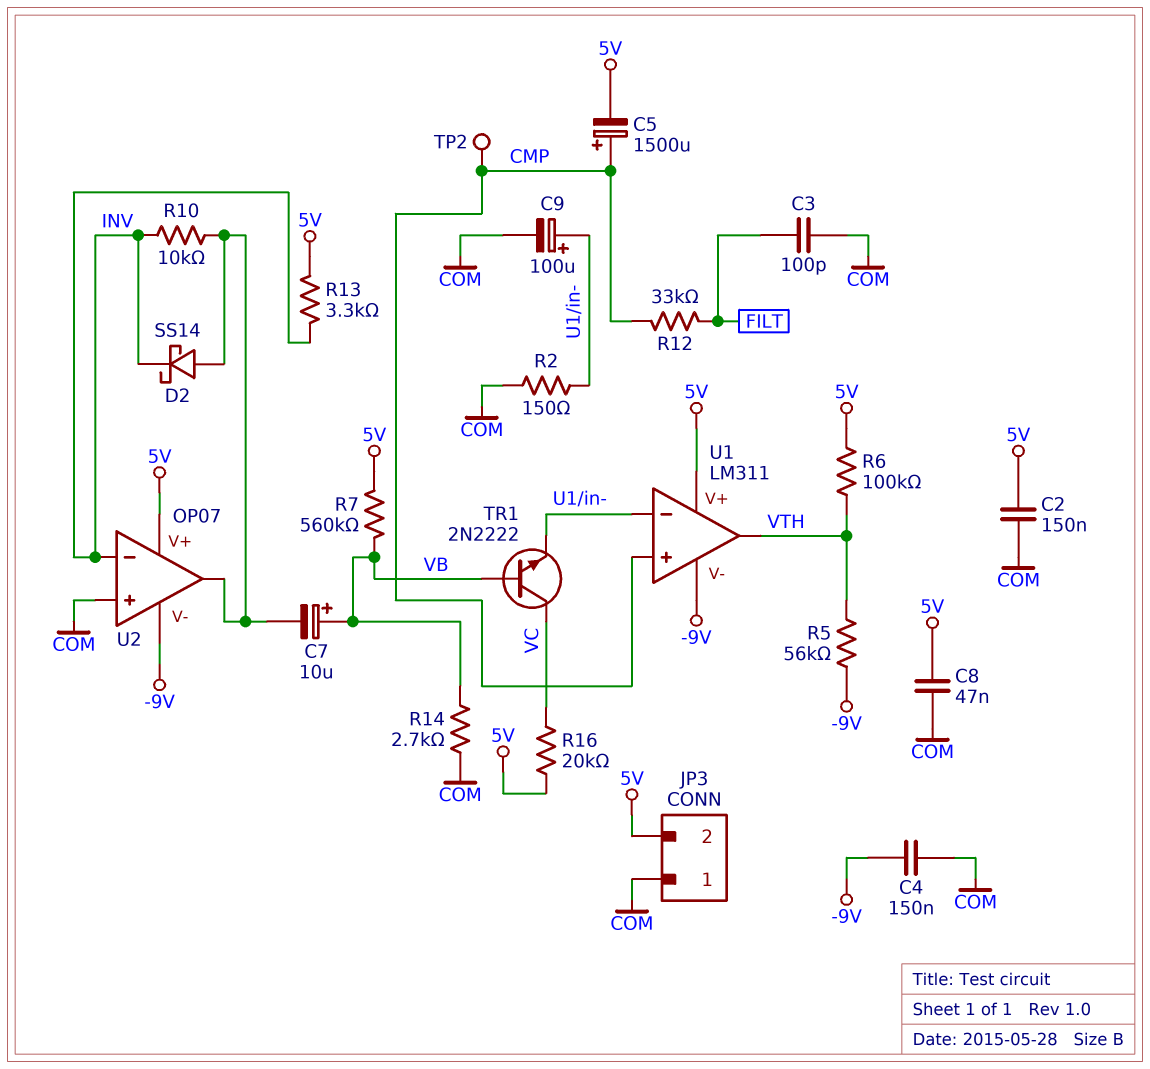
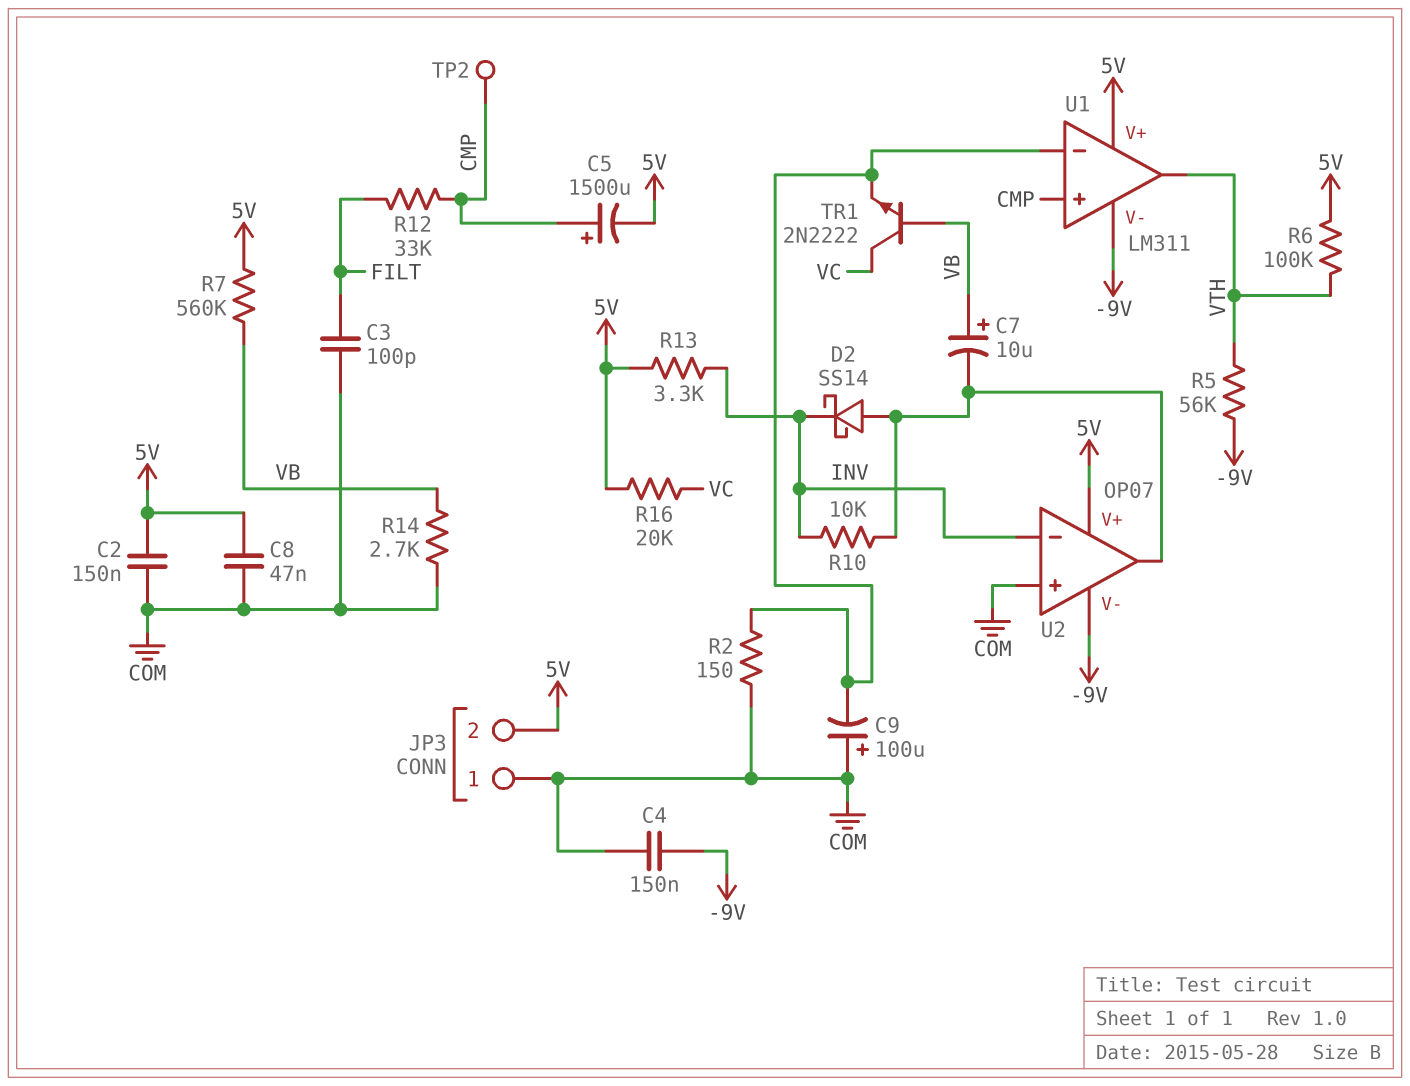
C9: 100uF (plus U1/in-, minus COM) -> 100uF (plus COM, minus U1/in-)

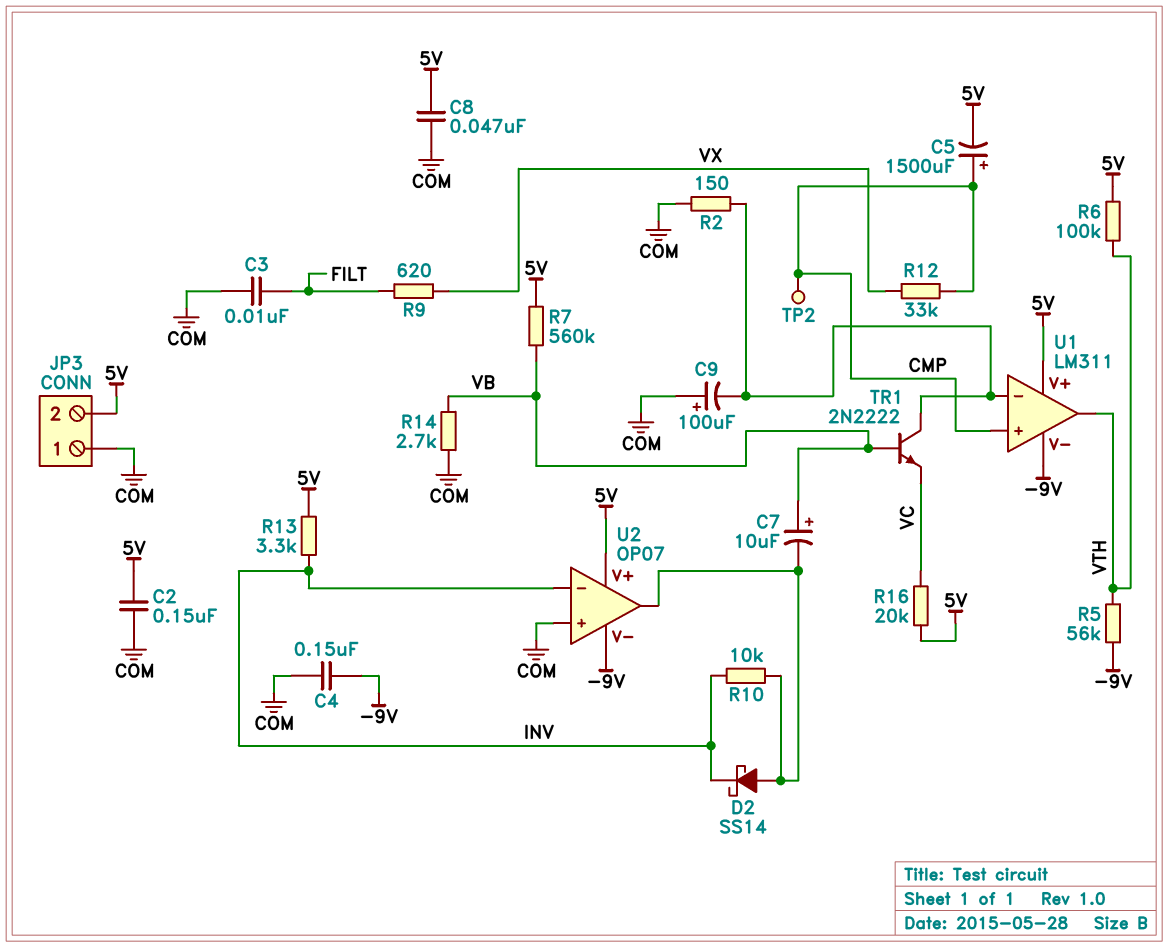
C3: 100pF (COM, FILT) -> 10nF (COM, FILT)
R9: none -> 620 (FILT, VX)
R12: 33k (CMP, FILT) -> 33k (CMP, VX)
TR1: NPN 2N2222 (B VB, C VC, E U1/in-) -> NPN 2N2222 (B VB, C U1/in-, E VC)

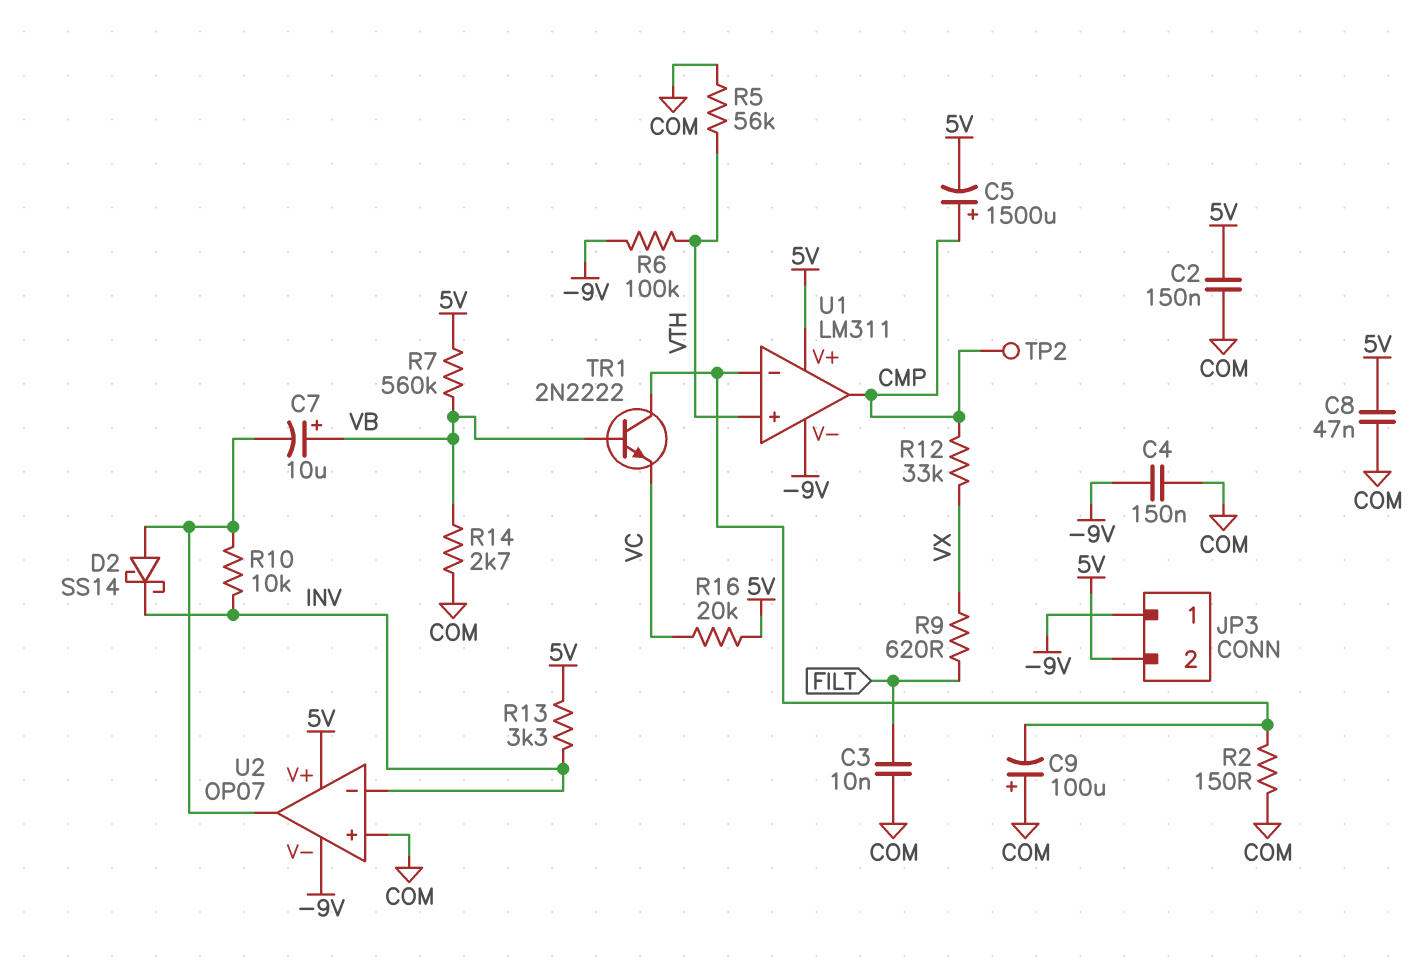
JP3 pin 1: COM -> -9V
R5: 56k (-9V, VTH) -> 56k (COM, VTH)
R6: 100k (5V, VTH) -> 100k (-9V, VTH)
U1 pin in+: CMP -> VTH
U1 pin out: VTH -> CMP

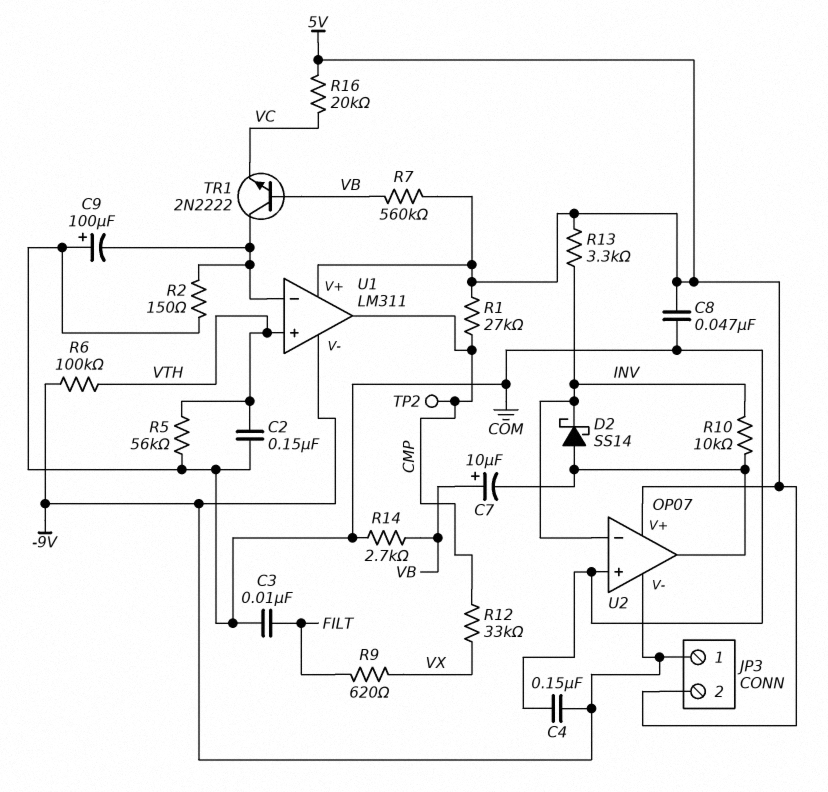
C2: 150nF (5V, COM) -> 150nF (COM, VTH)
C5: 1500uF (plus CMP, minus 5V) -> none
R1: none -> 27k (5V, CMP)

